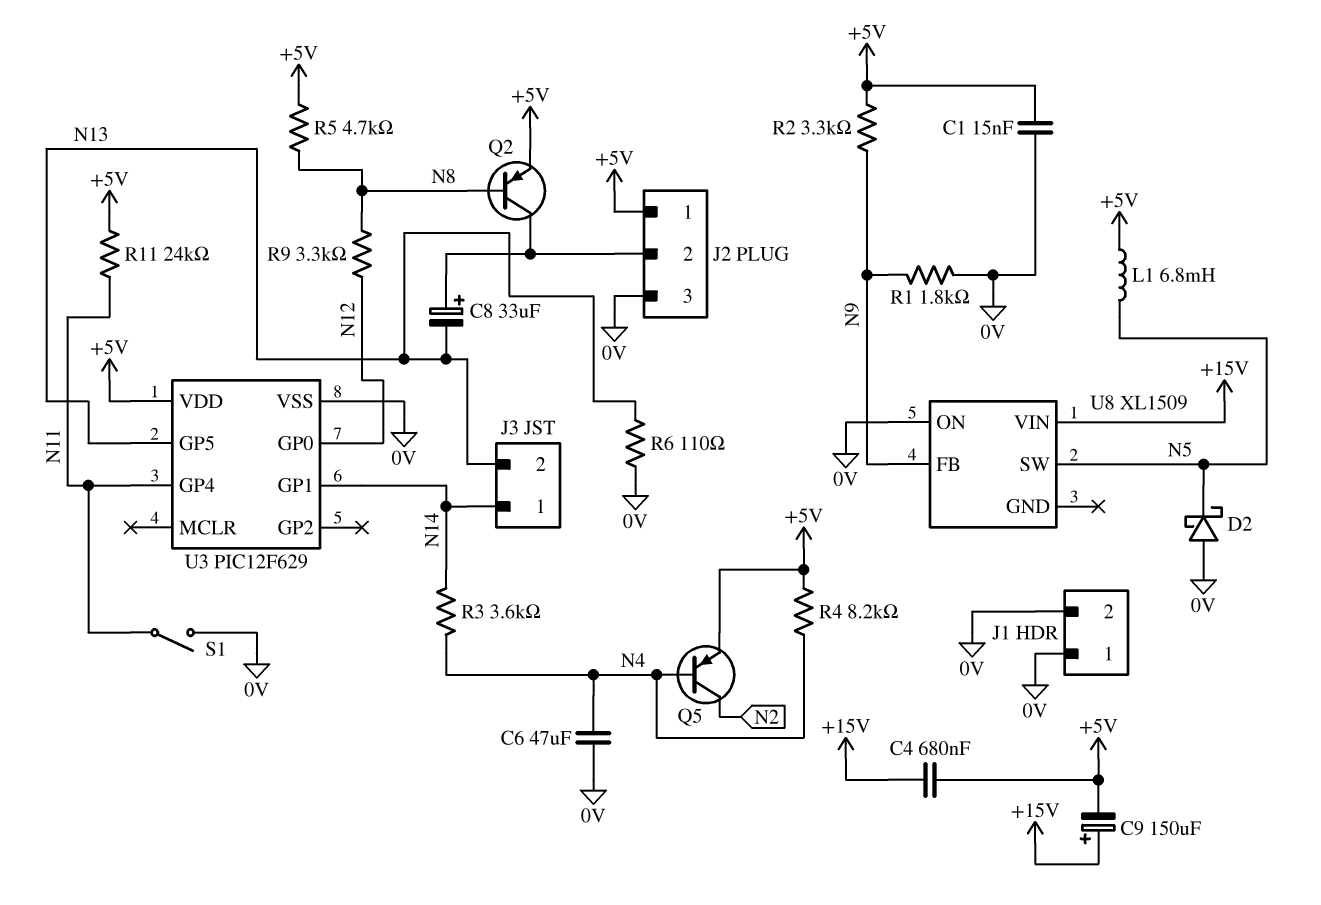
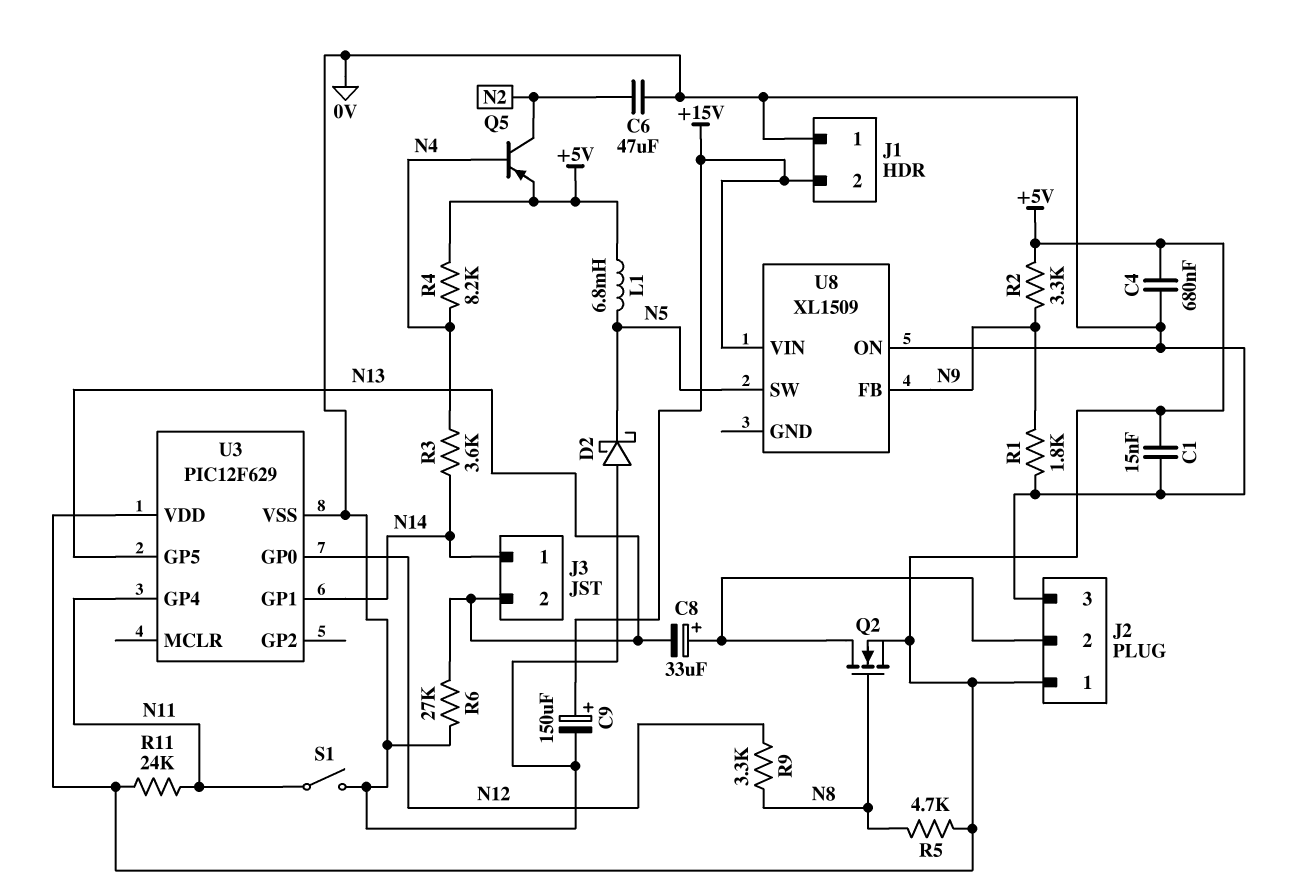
C4: 680nF (+5V, +15V) -> 680nF (+5V, 0V)
C6: 47uF (0V, N4) -> 47uF (0V, N2)
C9: 150uF (plus +15V, minus +5V) -> 150uF (plus +15V, minus 0V)
J1 pin 2: 0V -> +15V
Q2: PNP (B N8, C J2/2, E +5V) -> NMOS (G N8, D J2/2, S +5V)
R6: 110 (0V, N13) -> 27k (0V, N13)

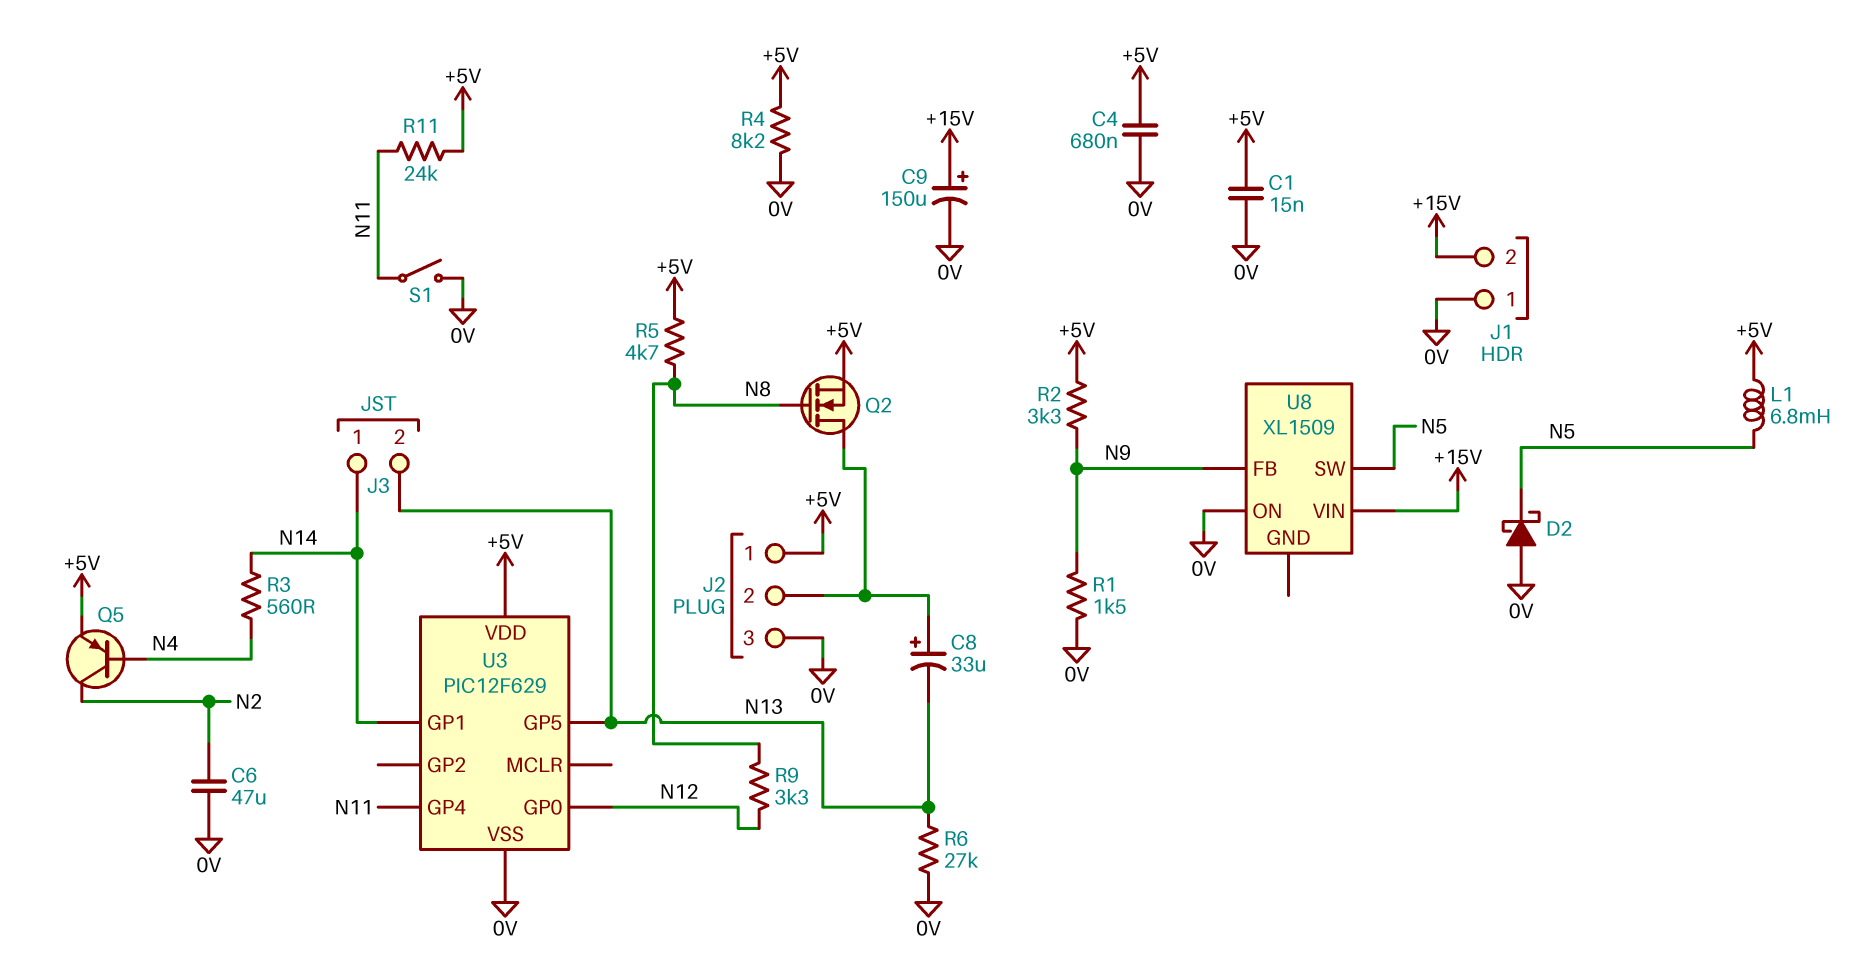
R1: 1.8k (0V, N9) -> 1.5k (0V, N9)
R3: 3.6k (N4, N14) -> 560 (N4, N14)
R4: 8.2k (+5V, N4) -> 8.2k (+5V, 0V)

